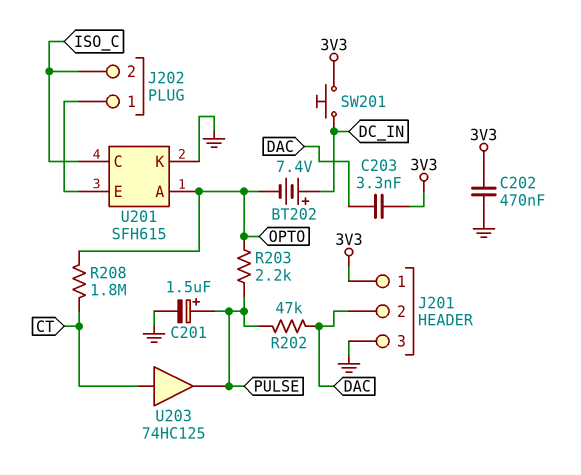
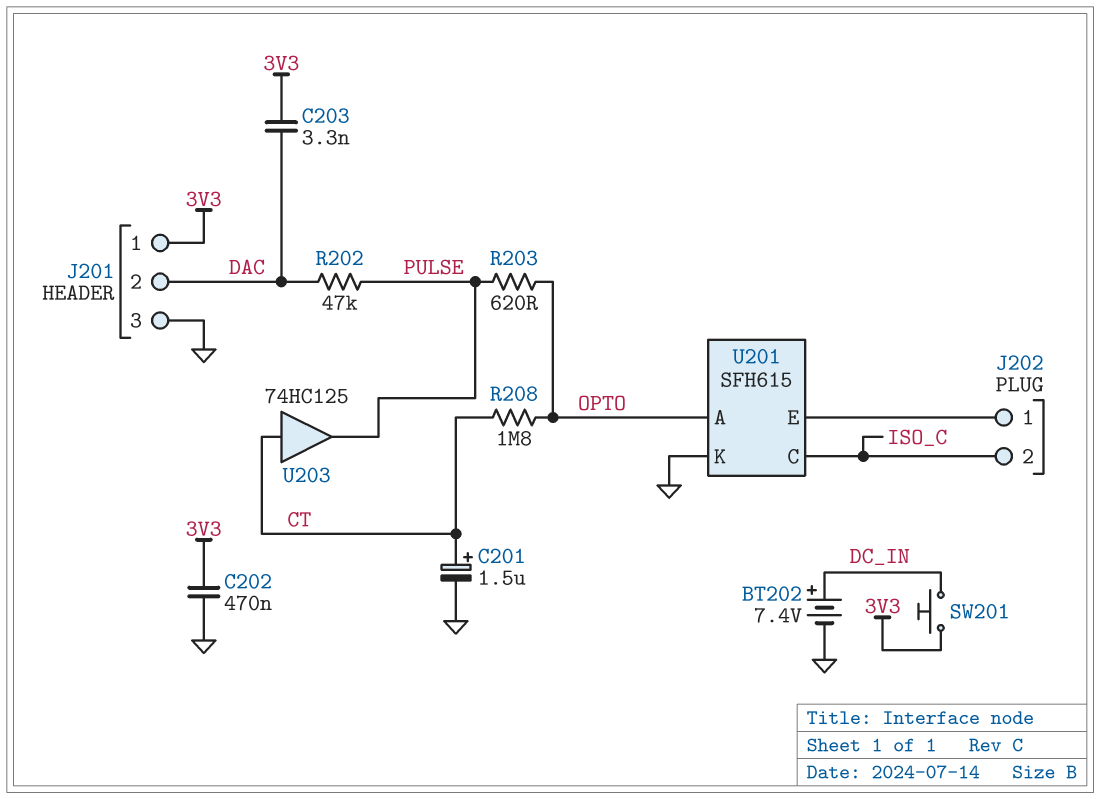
BT202: 7.4V (plus DC_IN, minus OPTO) -> 7.4V (plus DC_IN, minus GND)
C201: 1.5uF (plus PULSE, minus GND) -> 1.5uF (plus CT, minus GND)
R203: 2.2k (OPTO, PULSE) -> 620 (OPTO, PULSE)

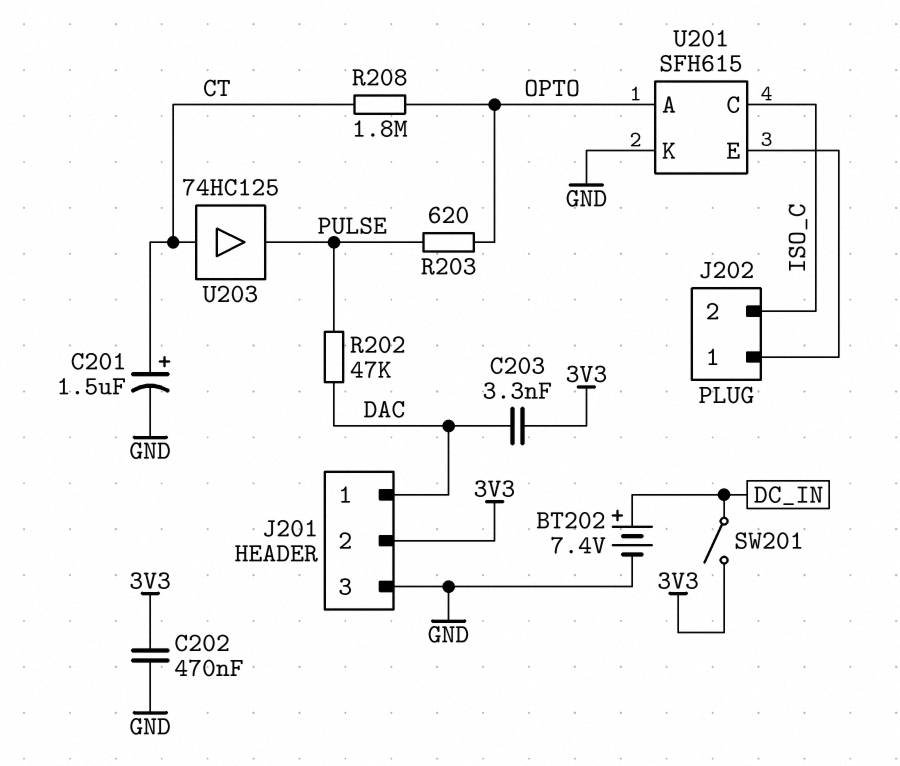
J201 pin 1: 3V3 -> DAC
J201 pin 2: DAC -> 3V3
SW201: button (3V3, DC_IN) -> switch (3V3, DC_IN)

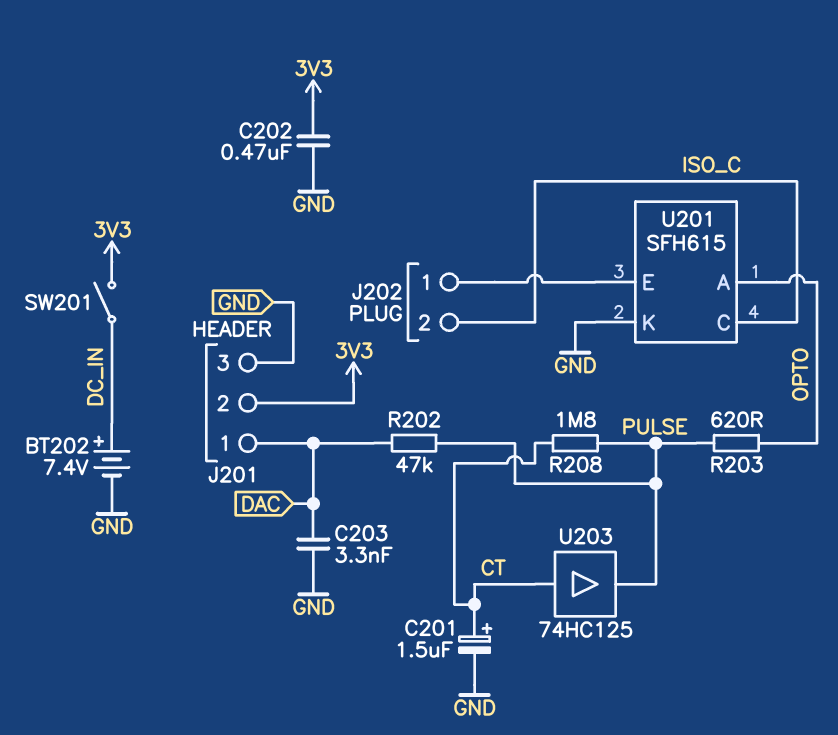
C203: 3.3nF (3V3, DAC) -> 3.3nF (DAC, GND)
R208: 1.8M (CT, OPTO) -> 1.8M (CT, PULSE)

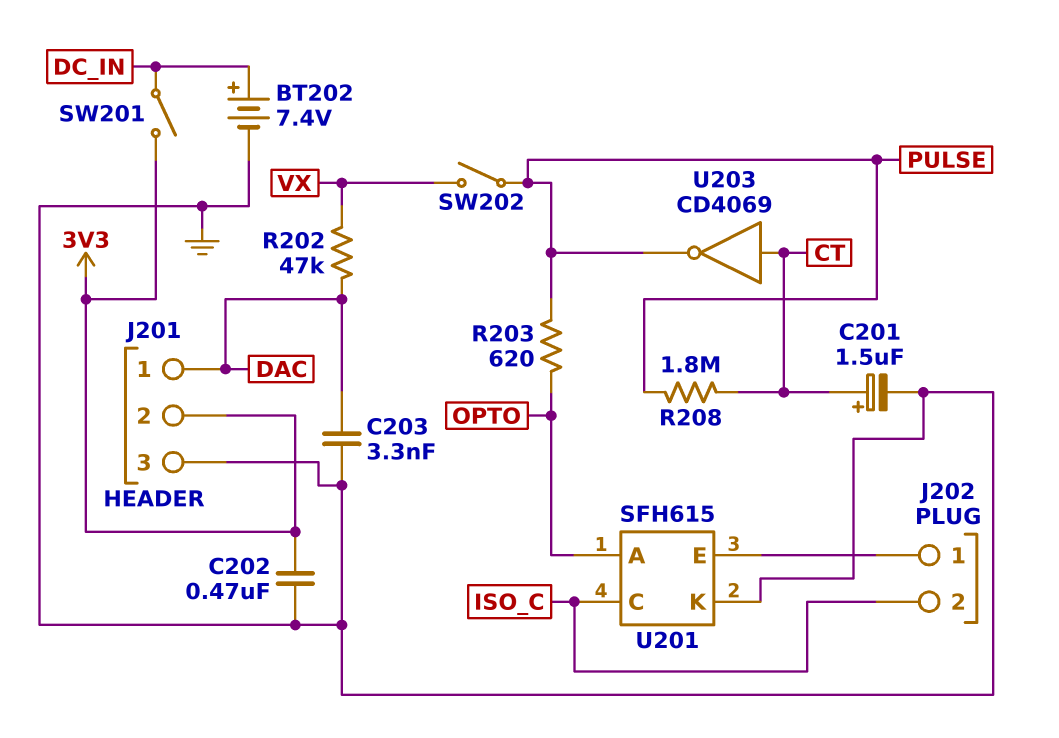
R202: 47k (DAC, PULSE) -> 47k (DAC, VX)
SW202: none -> switch (PULSE, VX)
U203: buffer 74HC125 (in CT, out PULSE) -> NOT CD4069 (in CT, out PULSE)

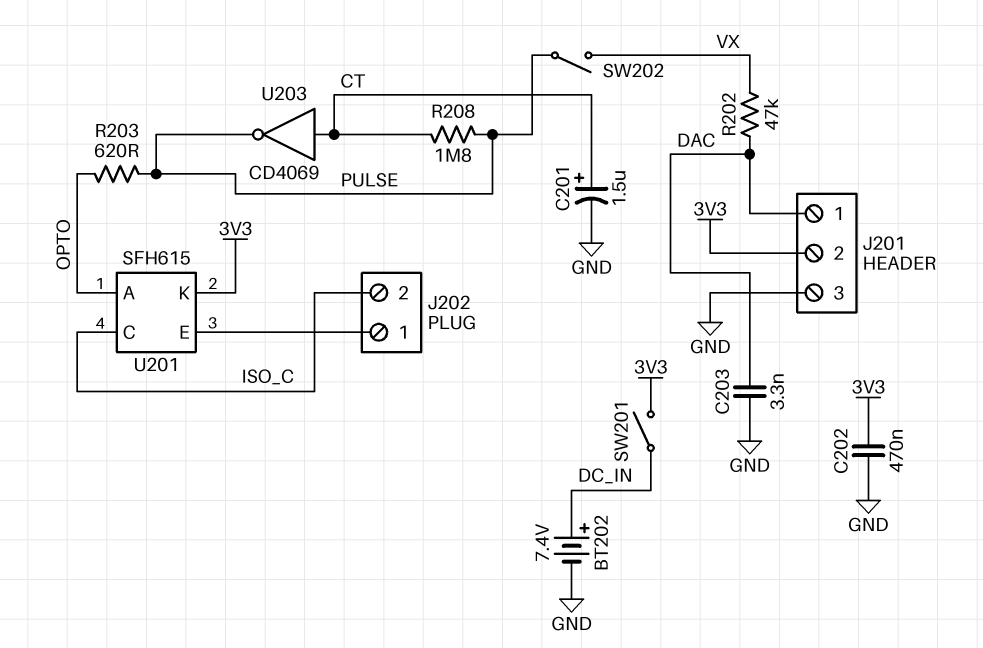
U201 pin K: GND -> 3V3

